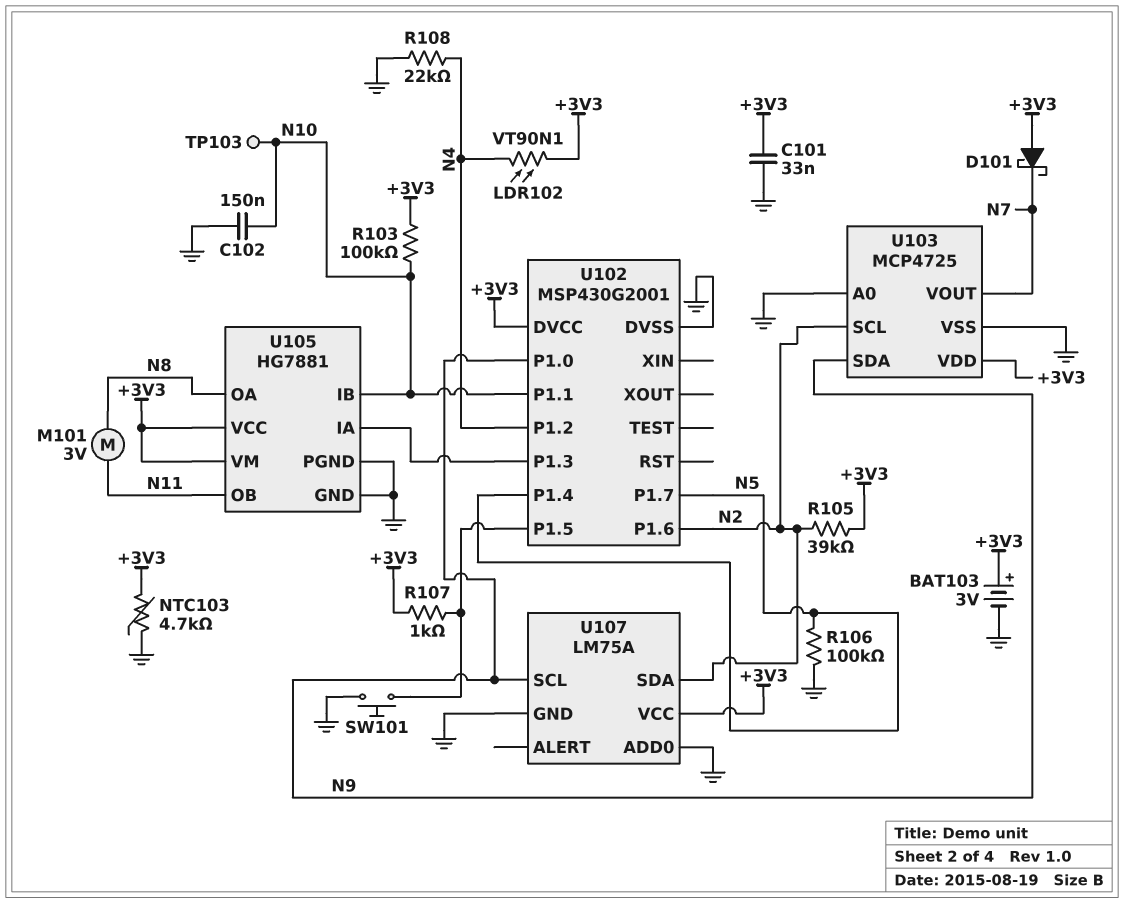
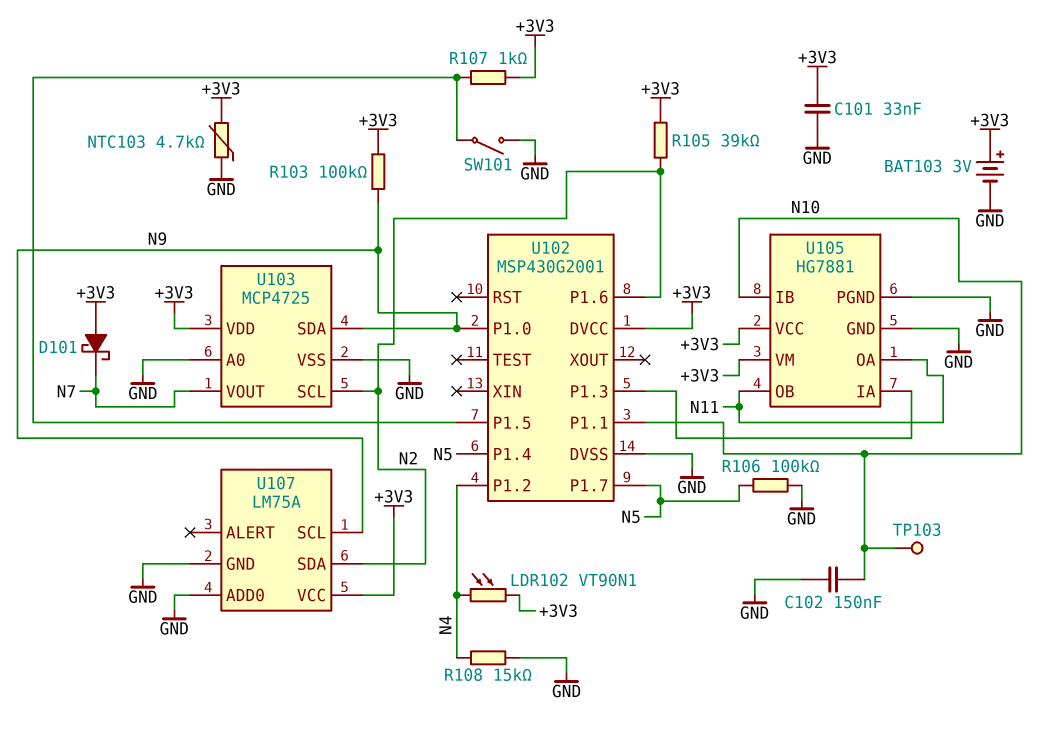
M101: motor 3V (N8, N11) -> none
R103: 100k (+3V3, N10) -> 100k (+3V3, N9)
R108: 22k (GND, N4) -> 15k (GND, N4)
SW101: button (GND, U102/P1.5) -> switch (GND, U102/P1.5)
U105 pin OA: N8 -> N11

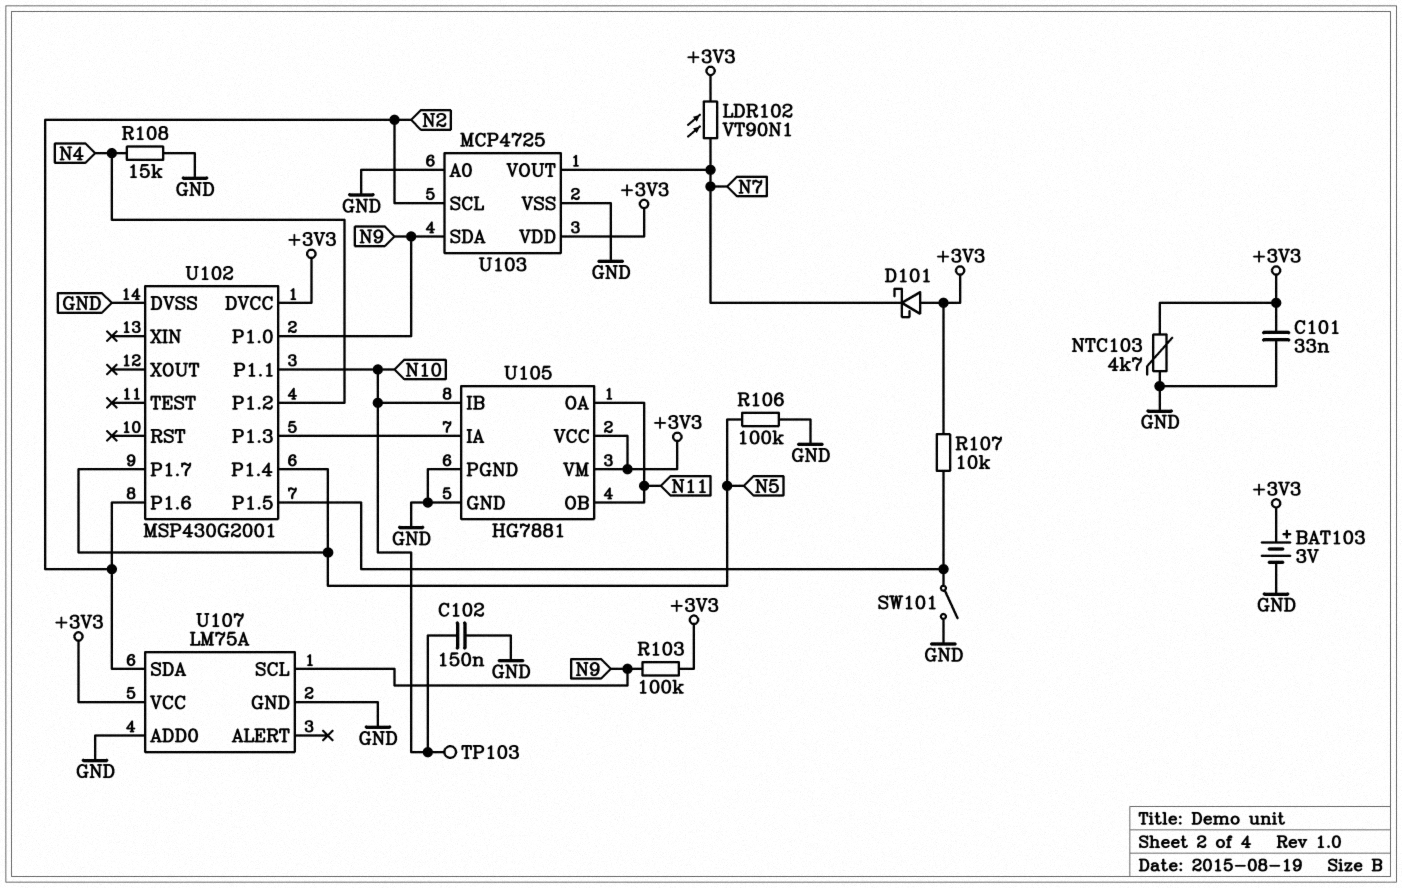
LDR102: VT90N1 (+3V3, N4) -> VT90N1 (+3V3, N7)
R105: 39k (+3V3, N2) -> none
R107: 1k (+3V3, U102/P1.5) -> 10k (+3V3, U102/P1.5)

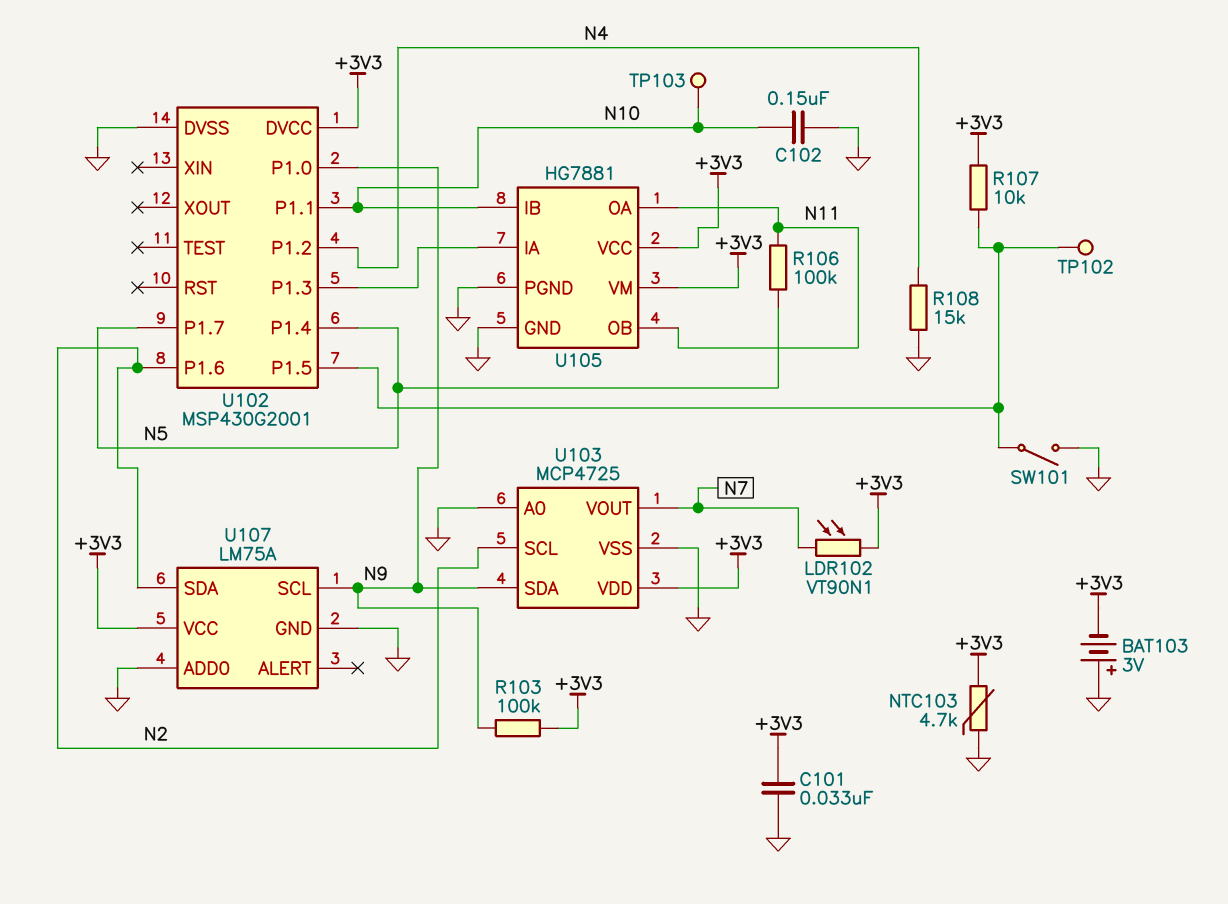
BAT103: 3V (plus +3V3, minus GND) -> 3V (plus GND, minus +3V3)
D101: schottky (A +3V3, K N7) -> none
R106: 100k (GND, N5) -> 100k (N5, N11)
TP102: none -> test point (U102/P1.5)

